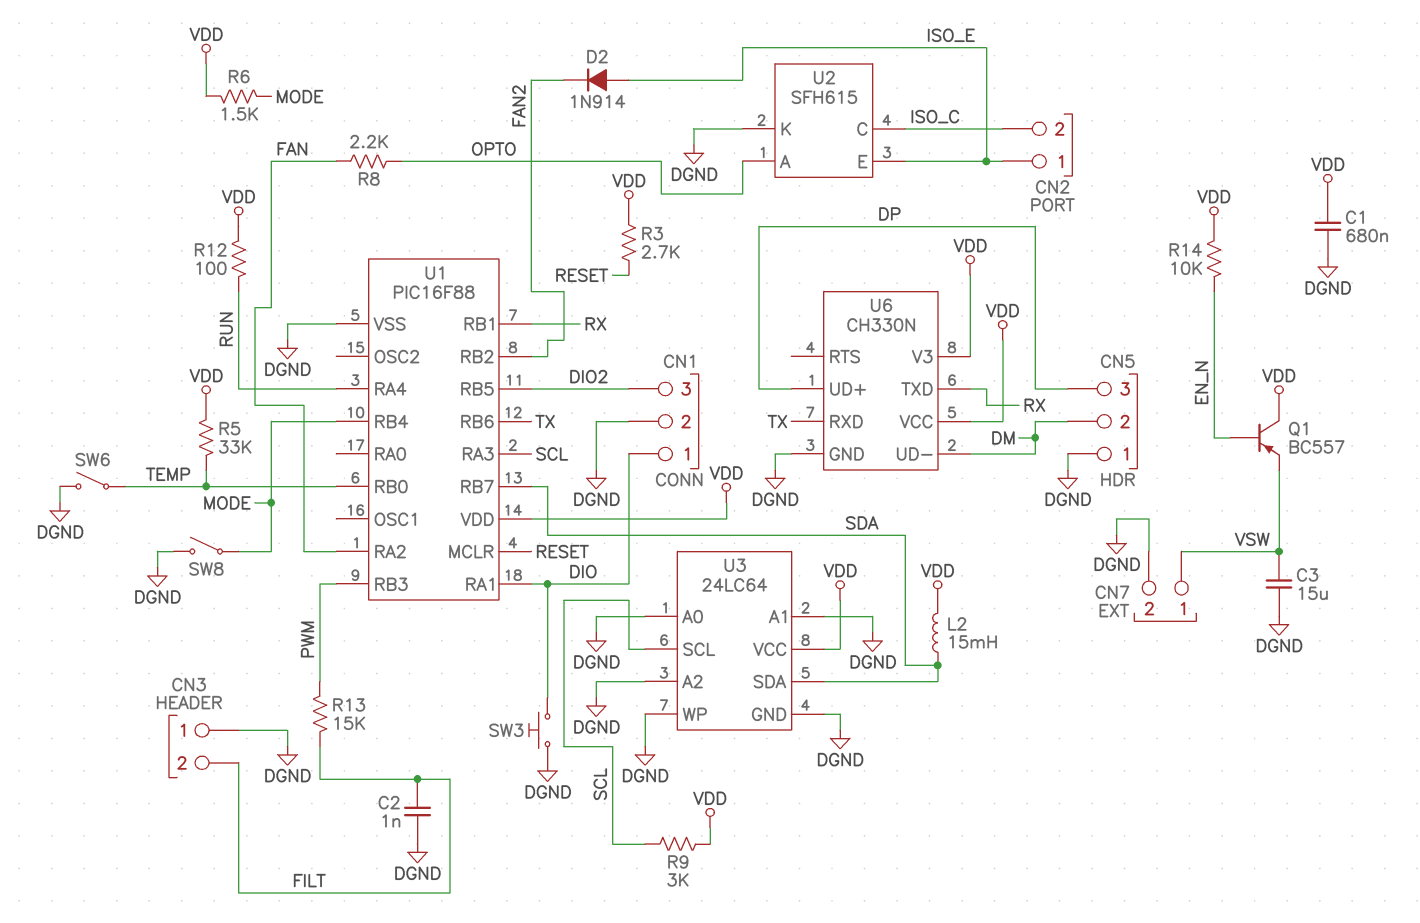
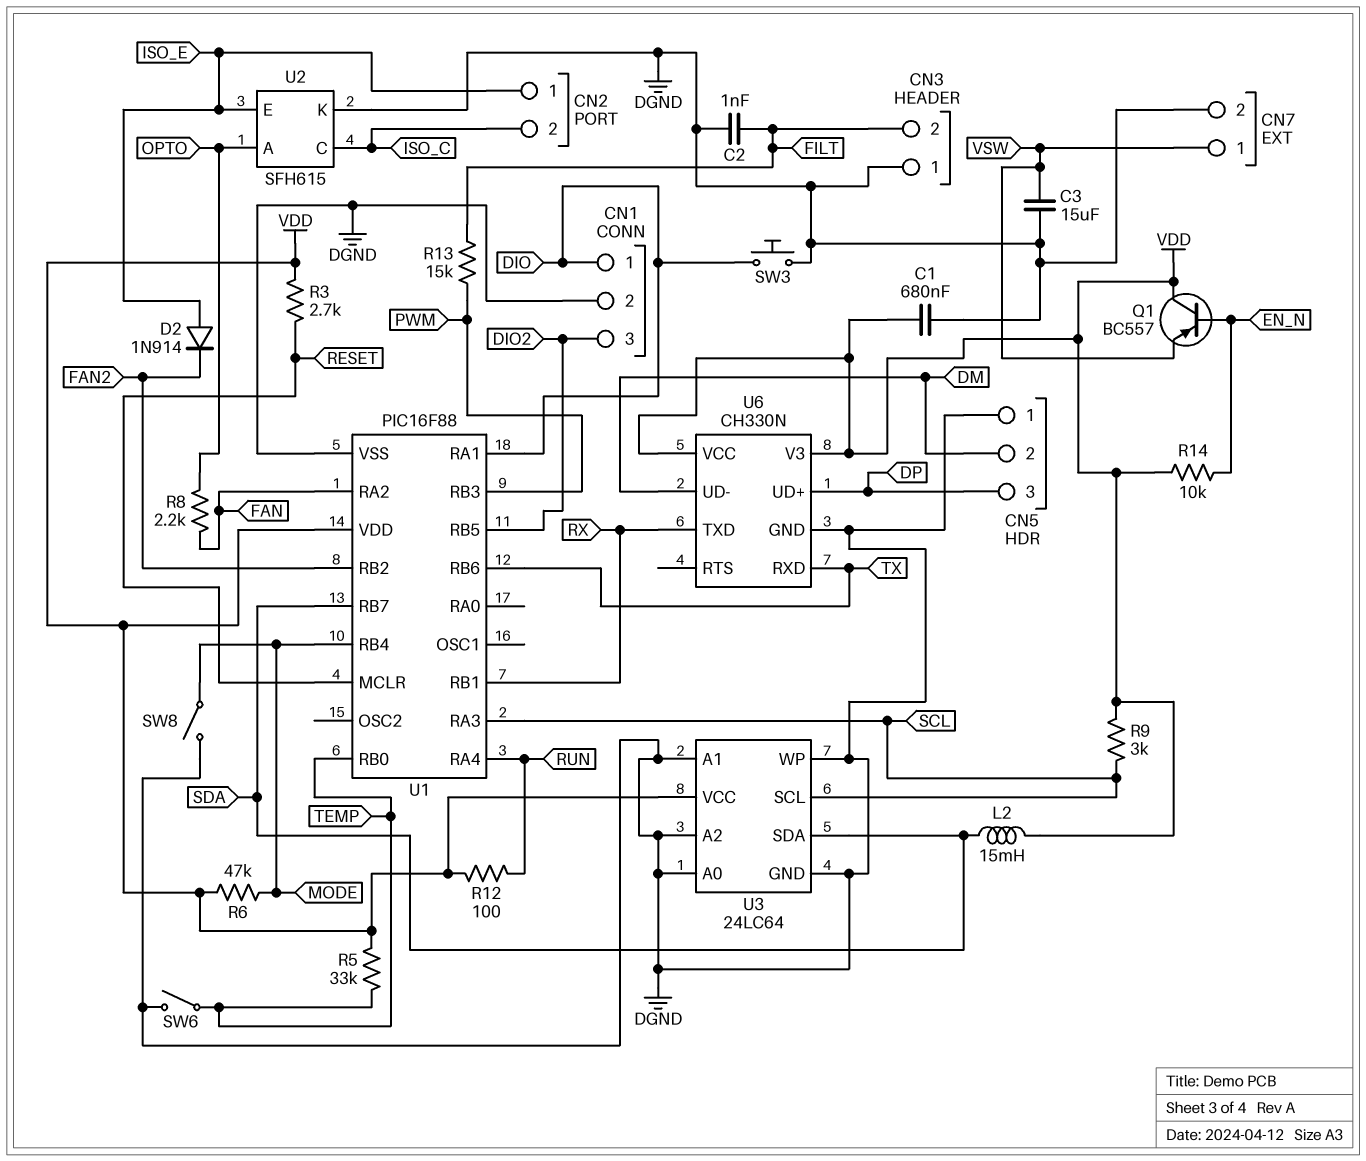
R6: 1.5k (MODE, VDD) -> 47k (MODE, VDD)

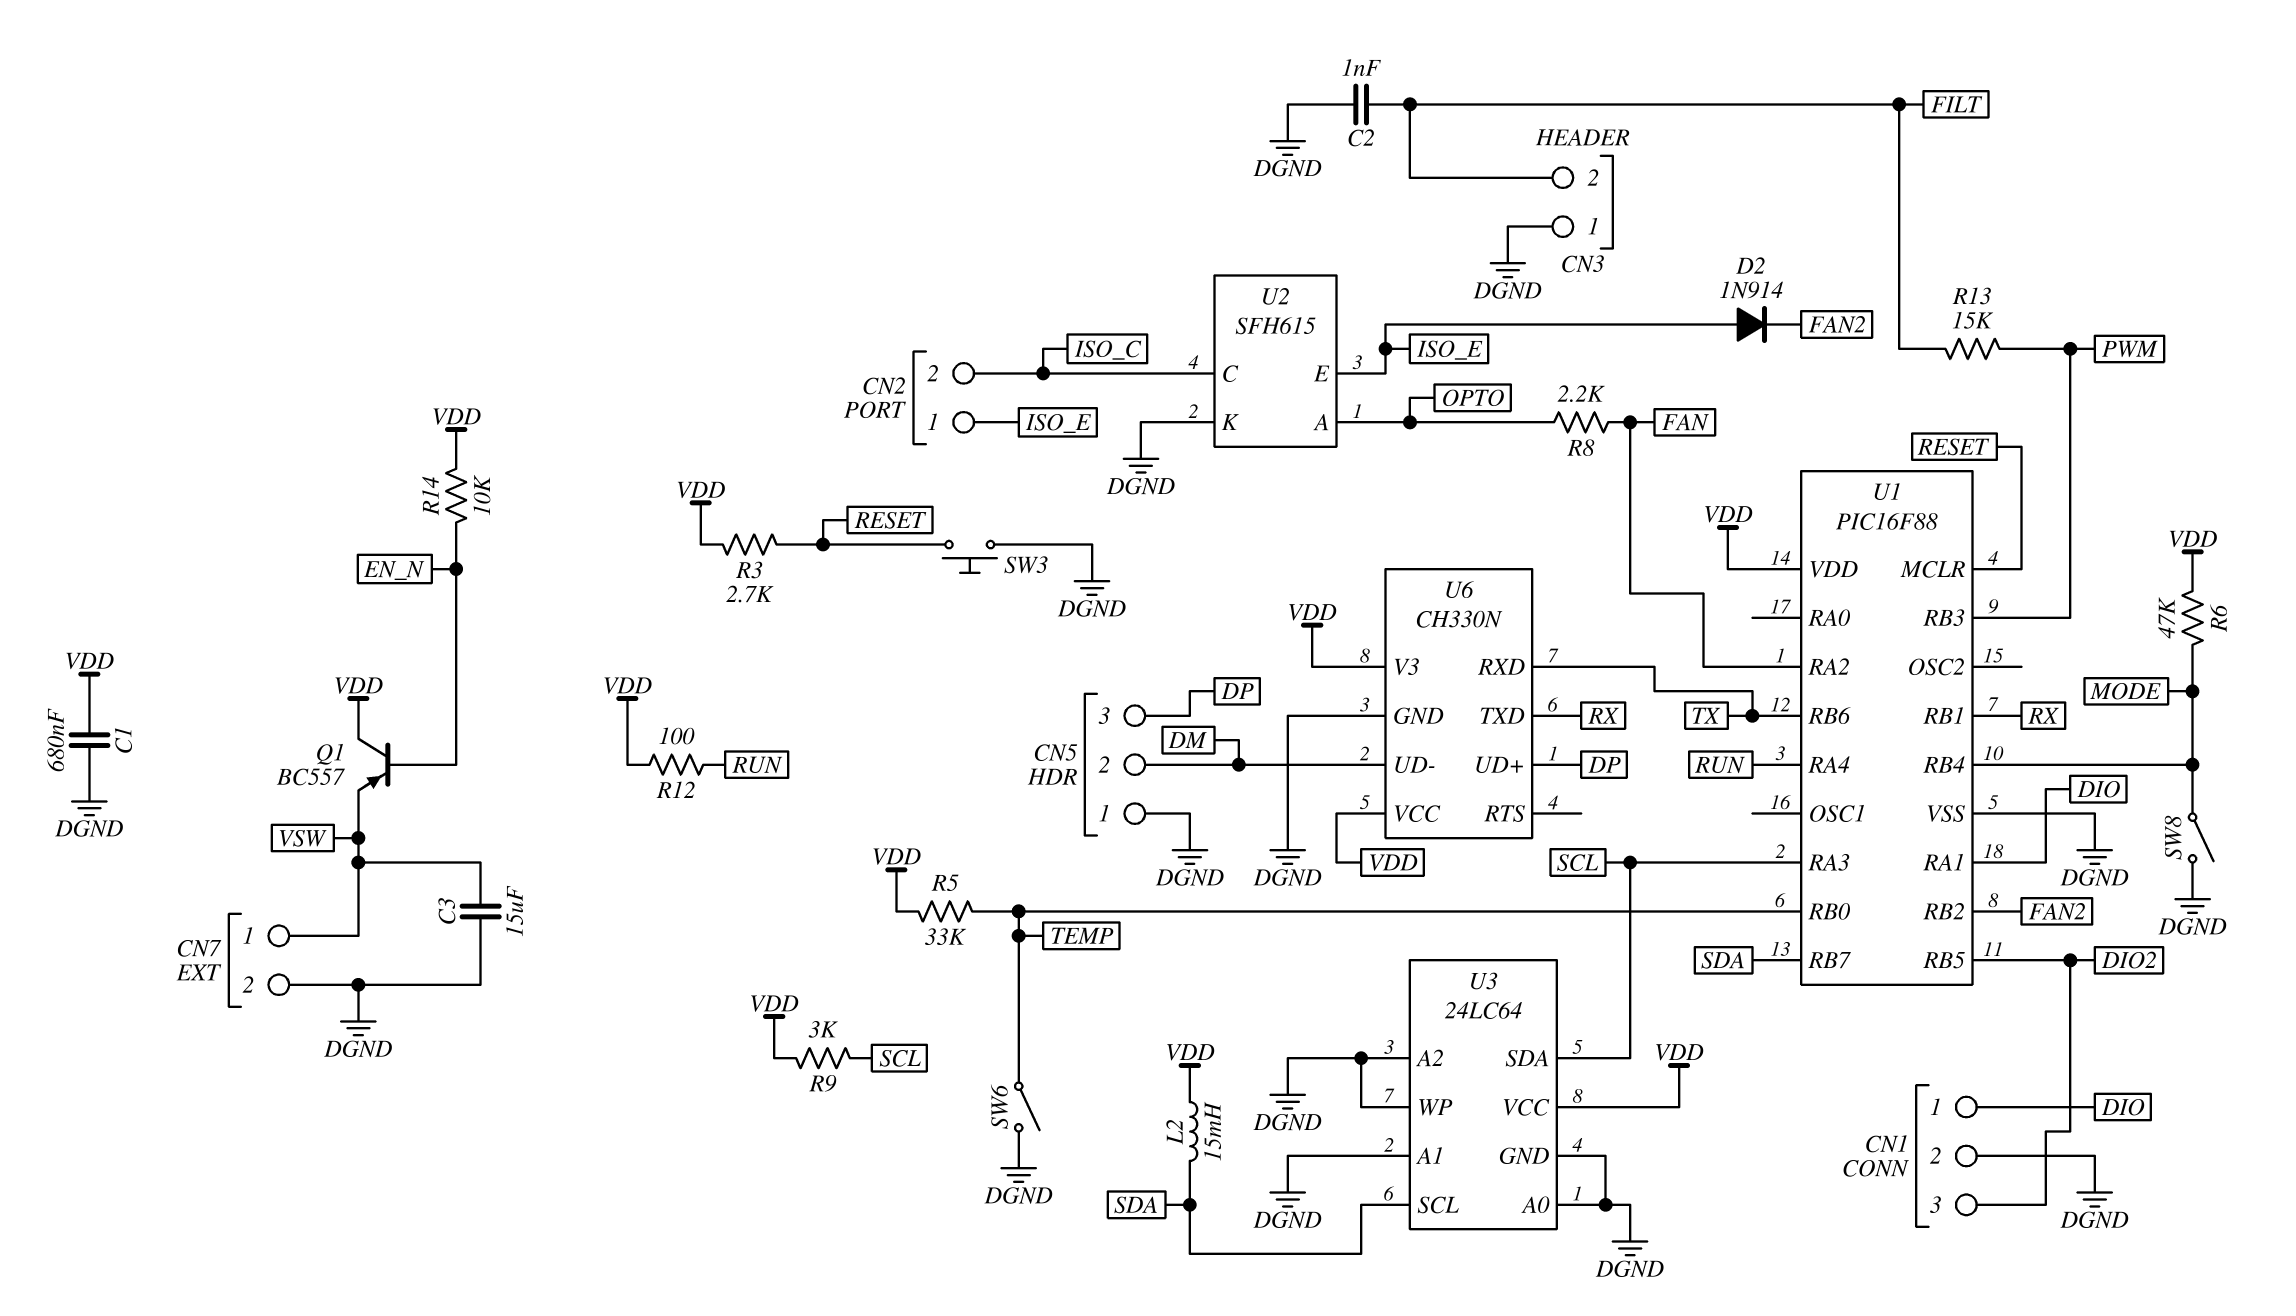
SW3: button (DGND, DIO) -> button (DGND, RESET)
U3 pin SCL: SCL -> SDA
U3 pin SDA: SDA -> SCL

